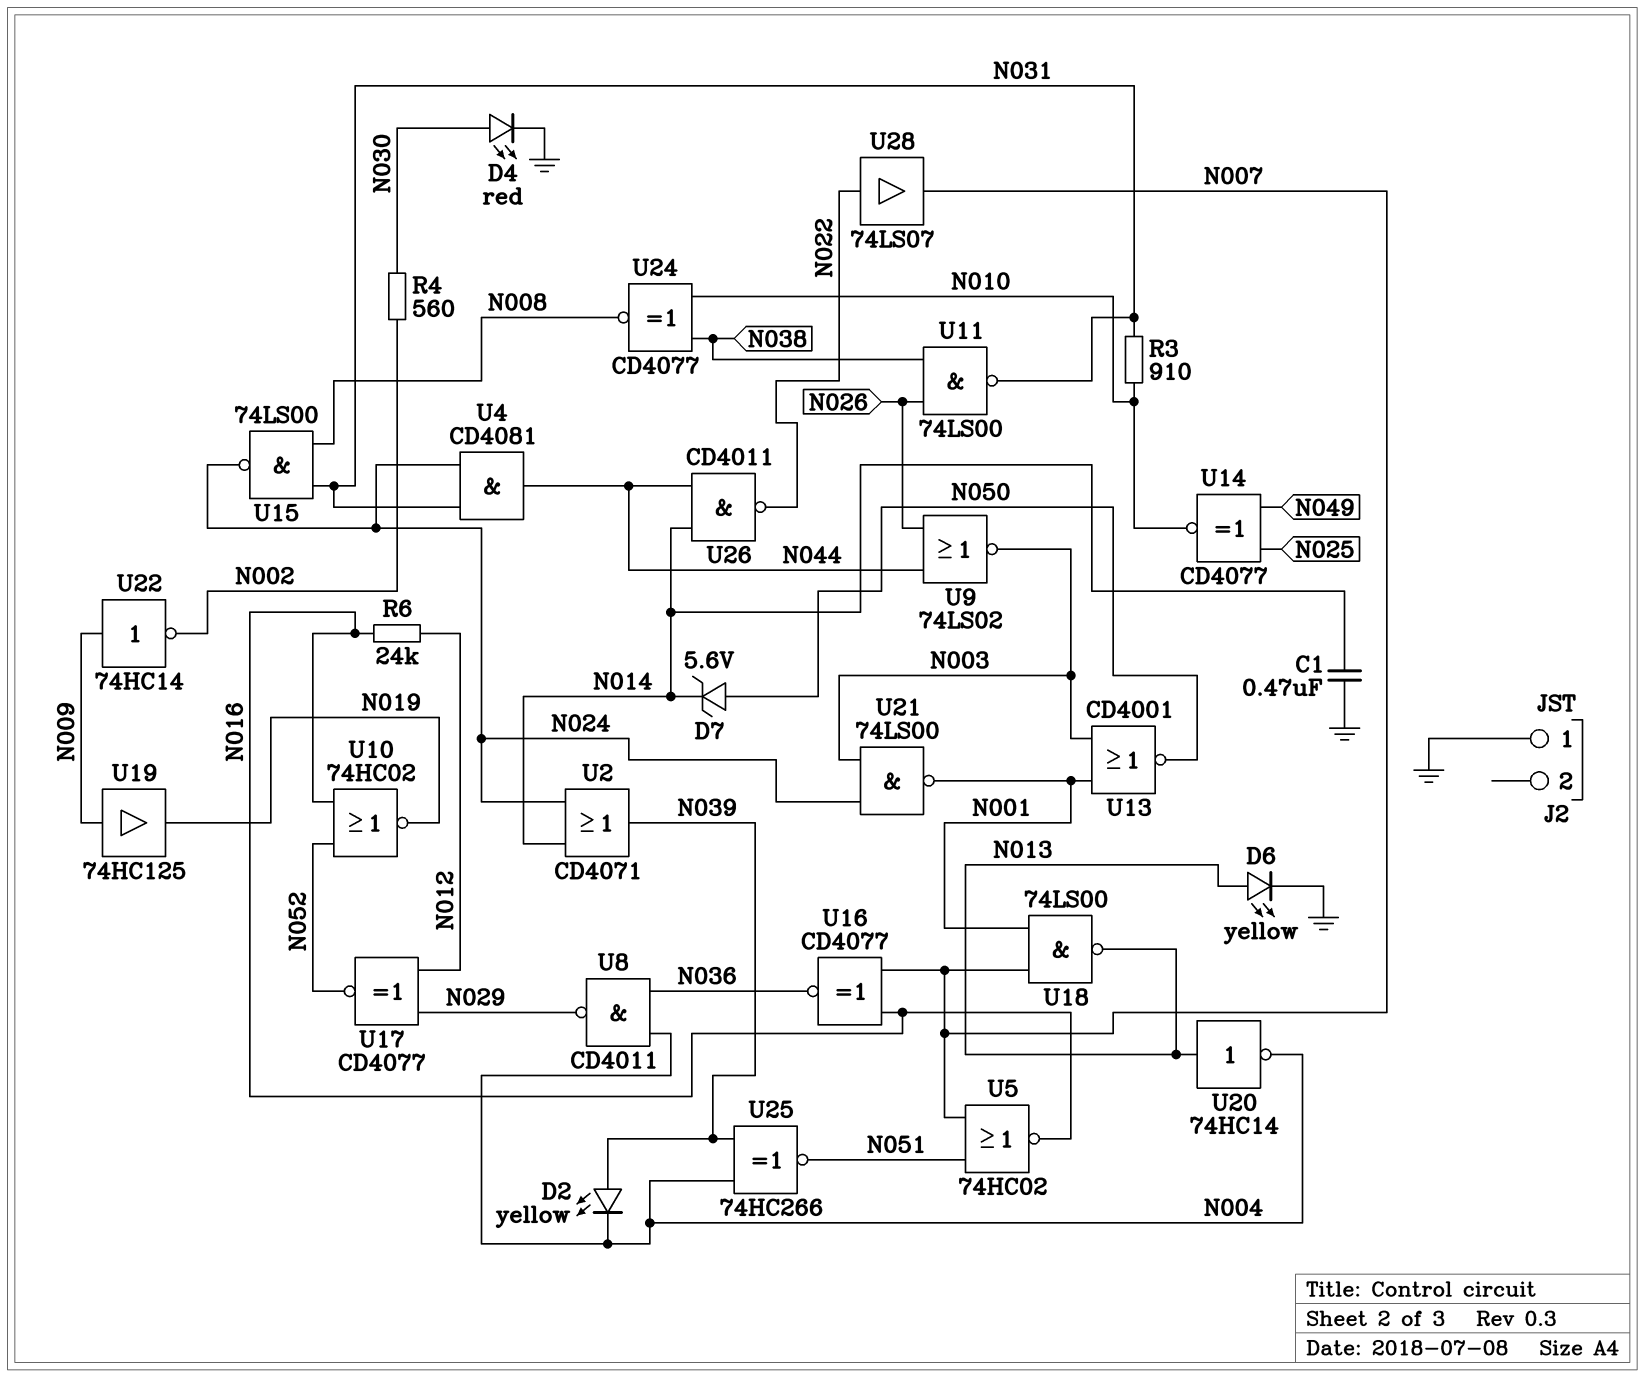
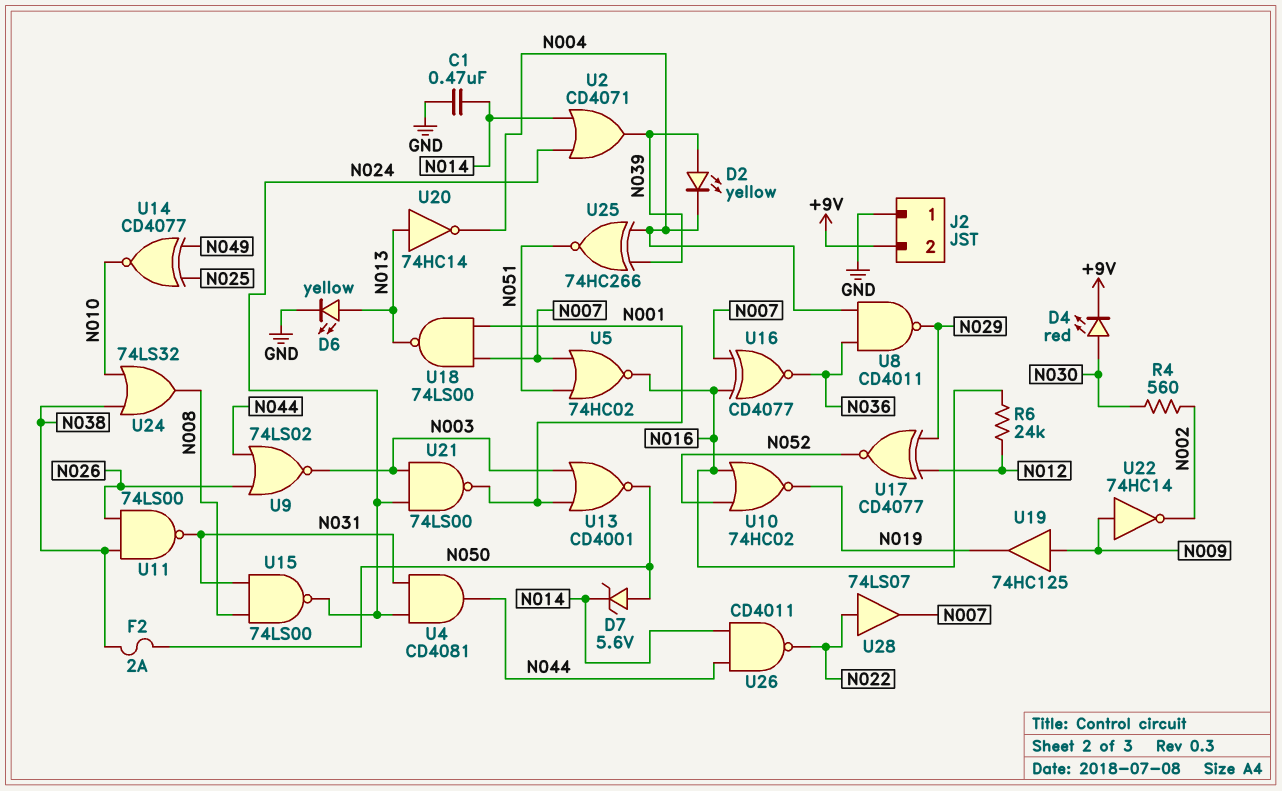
D4: LED red (A N030, K GND) -> LED red (A N030, K +9V)
F2: none -> 2A (N038, N050)
J2 pin 2: none -> +9V
R3: 910 (N010, N031) -> none
U24: XNOR CD4077 (in N010, in N038, out N008) -> OR 74LS32 (in N010, in N038, out N008)

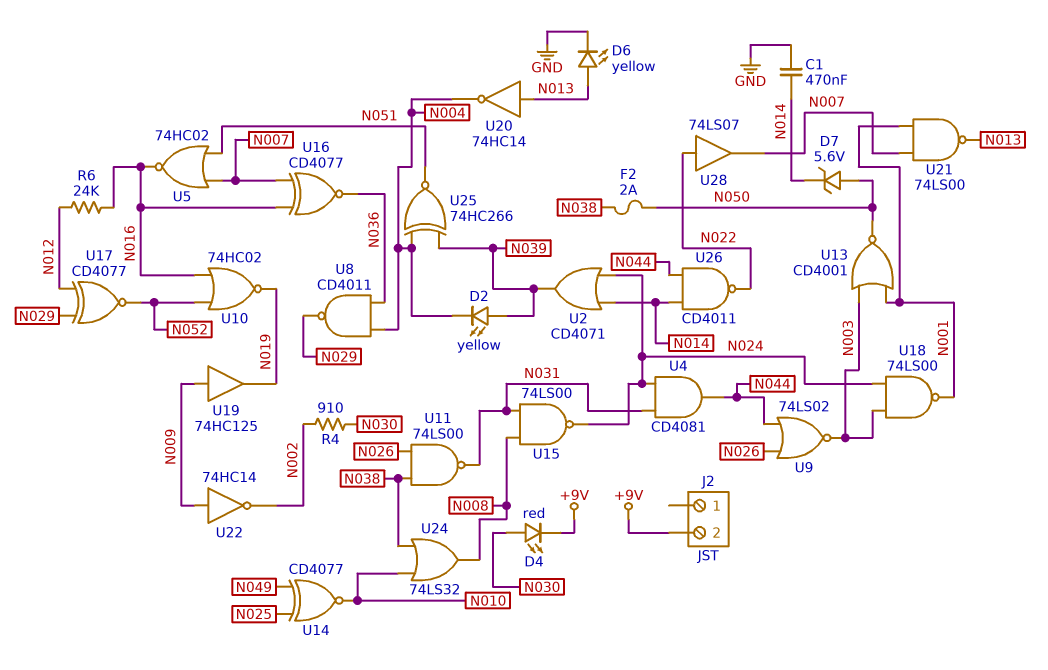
J2 pin 1: GND -> none
R4: 560 (N002, N030) -> 910 (N002, N030)
U18: NAND 74LS00 (in N001, in N007, out N013) -> NAND 74LS00 (in N003, in N024, out N001)
U21: NAND 74LS00 (in N003, in N024, out N001) -> NAND 74LS00 (in N001, in N007, out N013)

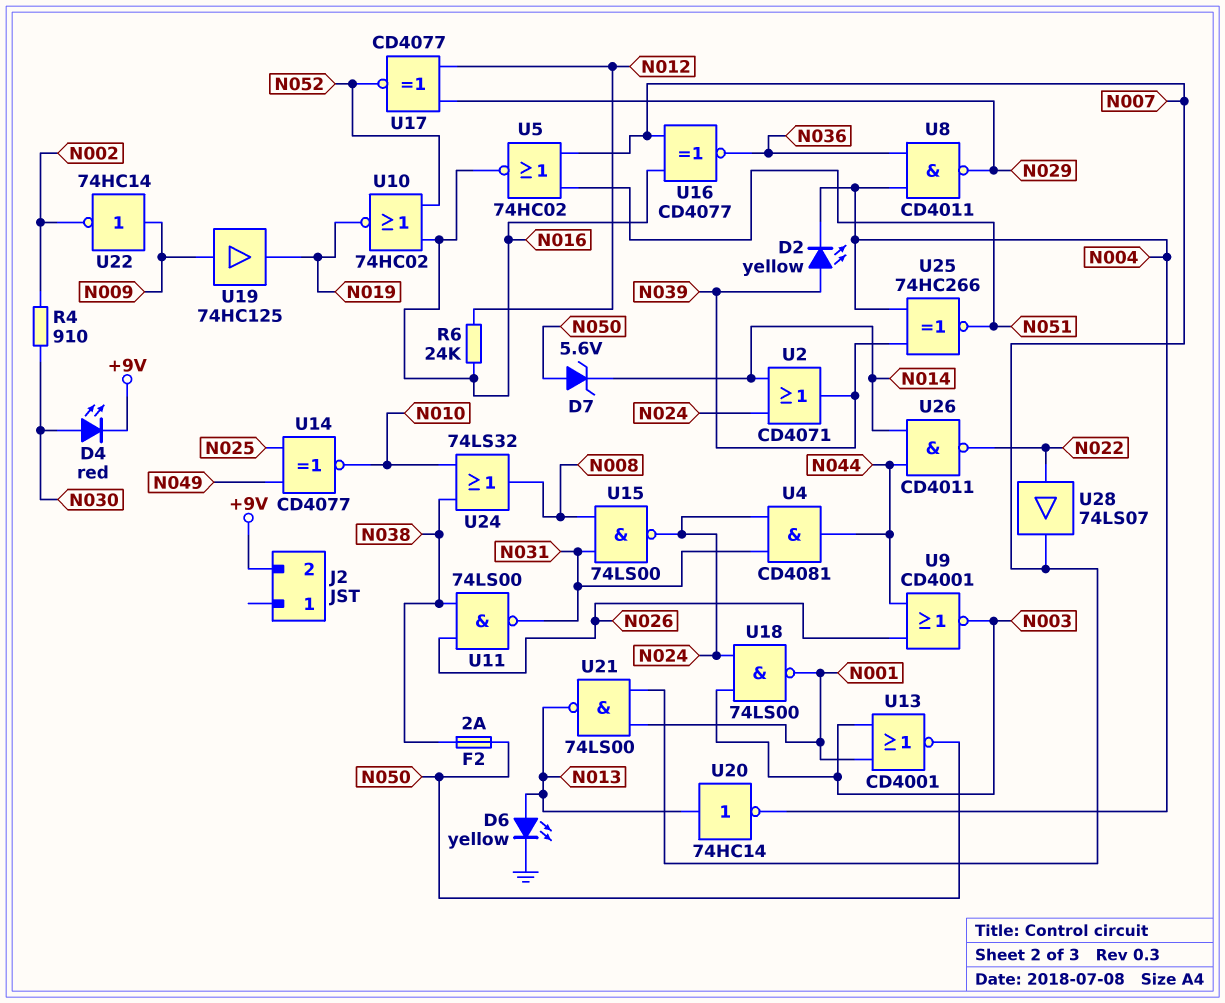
C1: 470nF (GND, N014) -> none
U9: NOR 74LS02 (in N026, in N044, out N003) -> NOR CD4001 (in N026, in N044, out N003)

